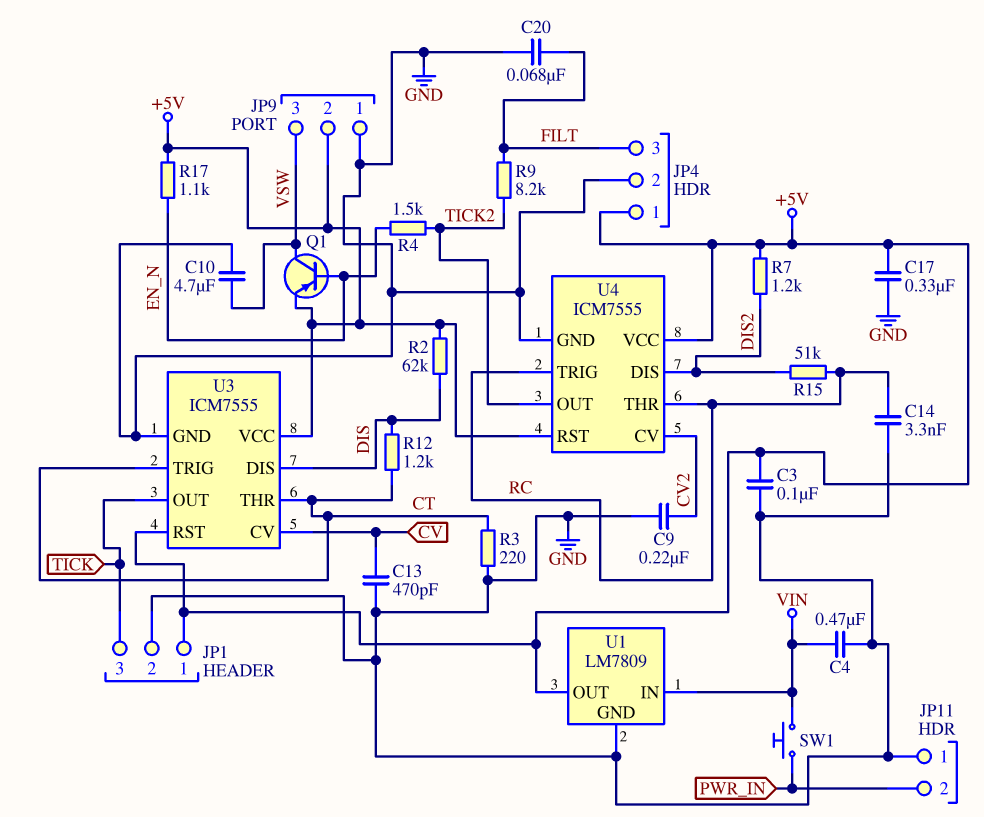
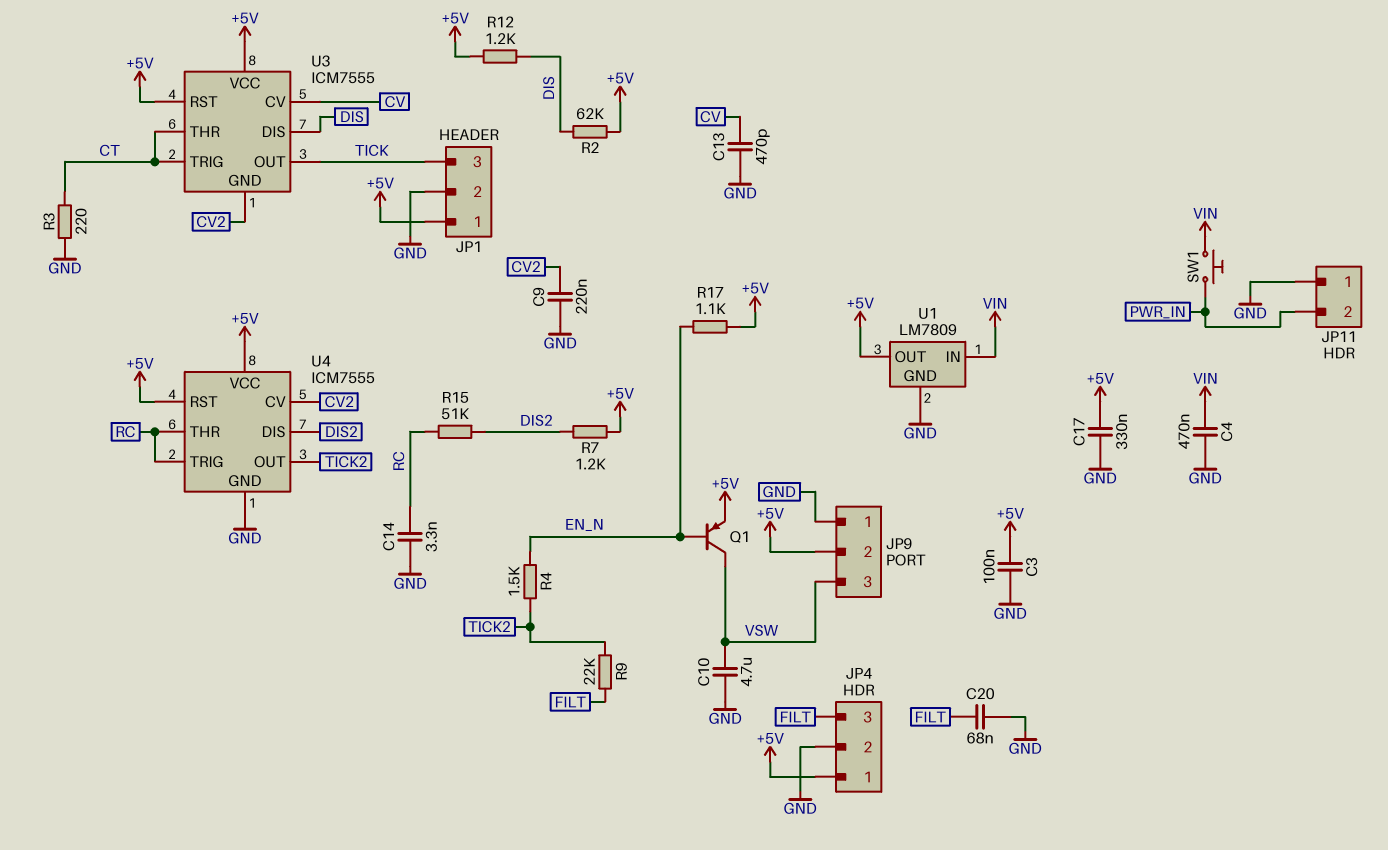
R9: 8.2k (FILT, TICK2) -> 22k (FILT, TICK2)
R12: 1.2k (CT, DIS) -> 1.2k (+5V, DIS)
U3 pin GND: GND -> CV2

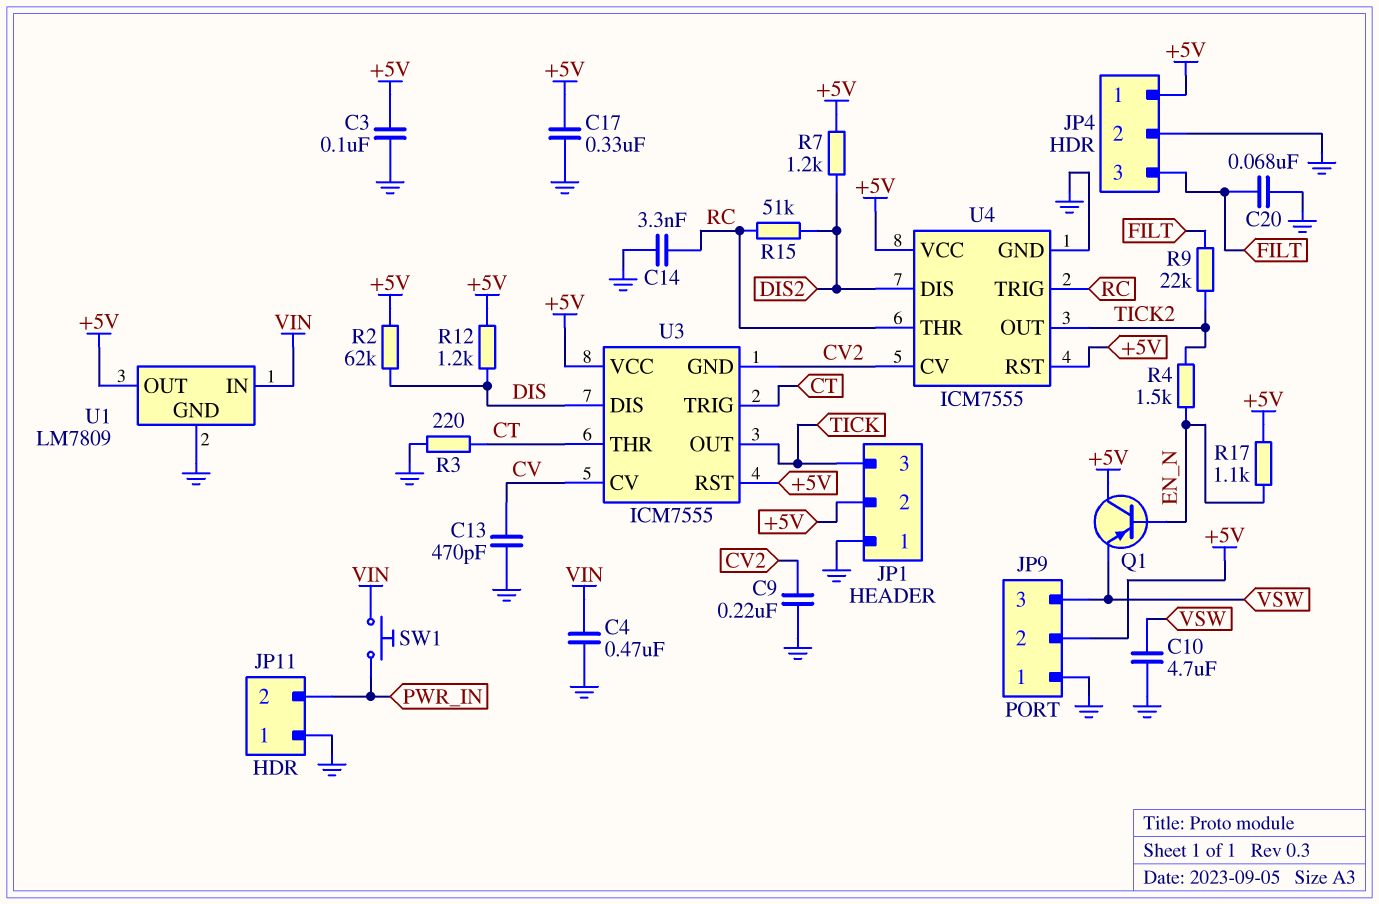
JP1 pin 1: +5V -> GND
JP1 pin 2: GND -> +5V
Q1: PNP (B EN_N, C VSW, E +5V) -> PNP (B EN_N, C +5V, E VSW)

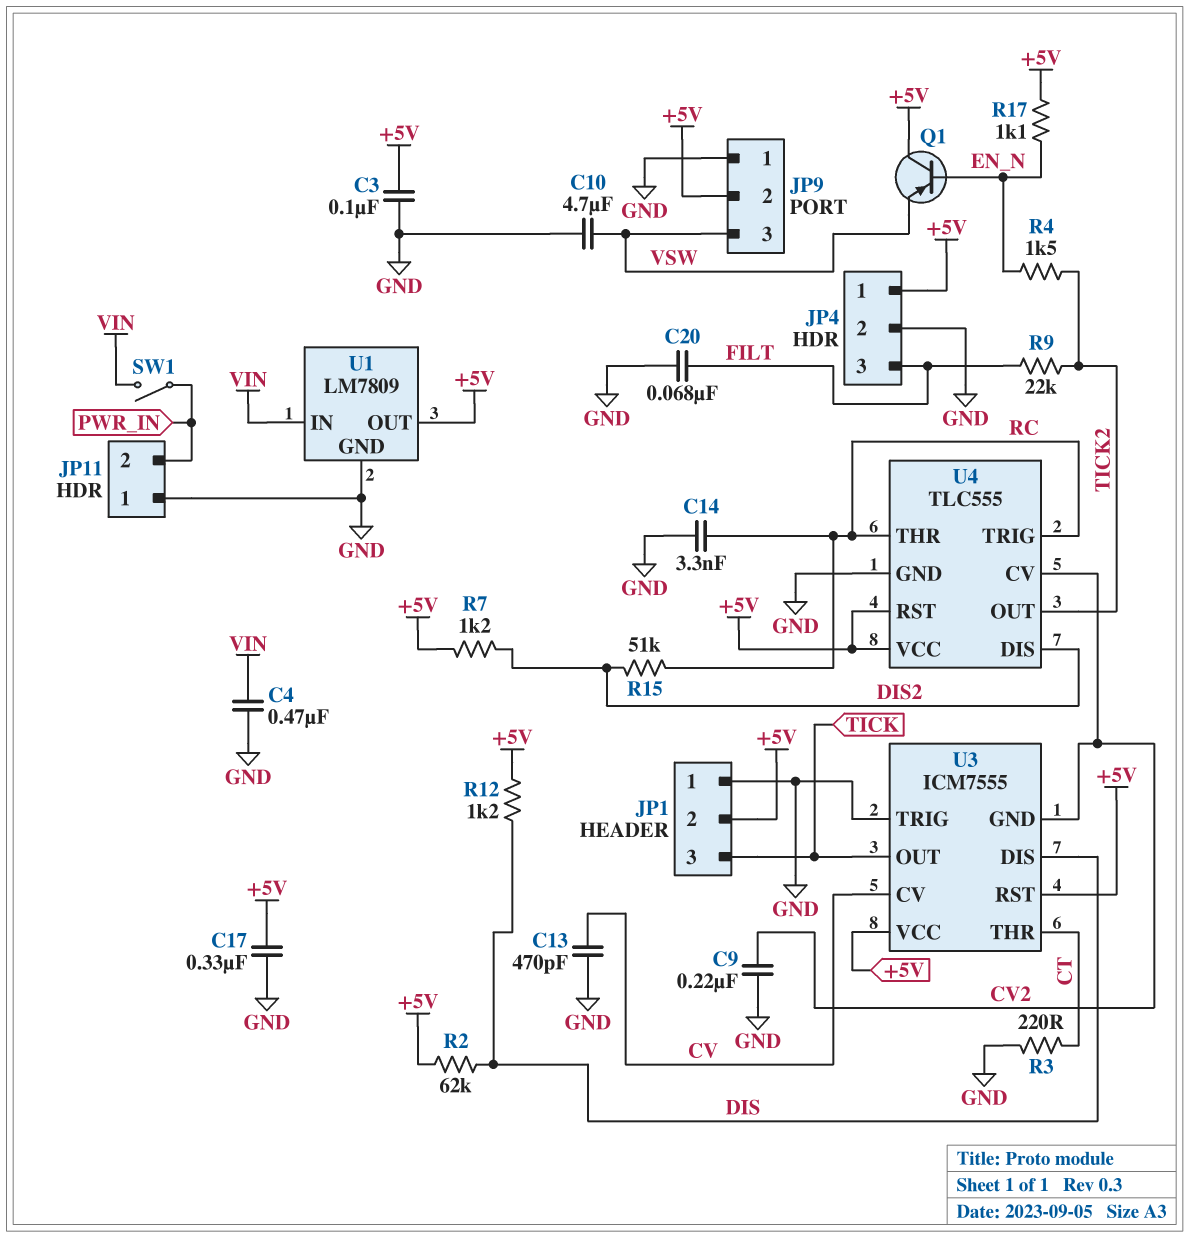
SW1: button (PWR_IN, VIN) -> switch (PWR_IN, VIN)
U3 pin TRIG: CT -> GND
U4: ICM7555 -> TLC555

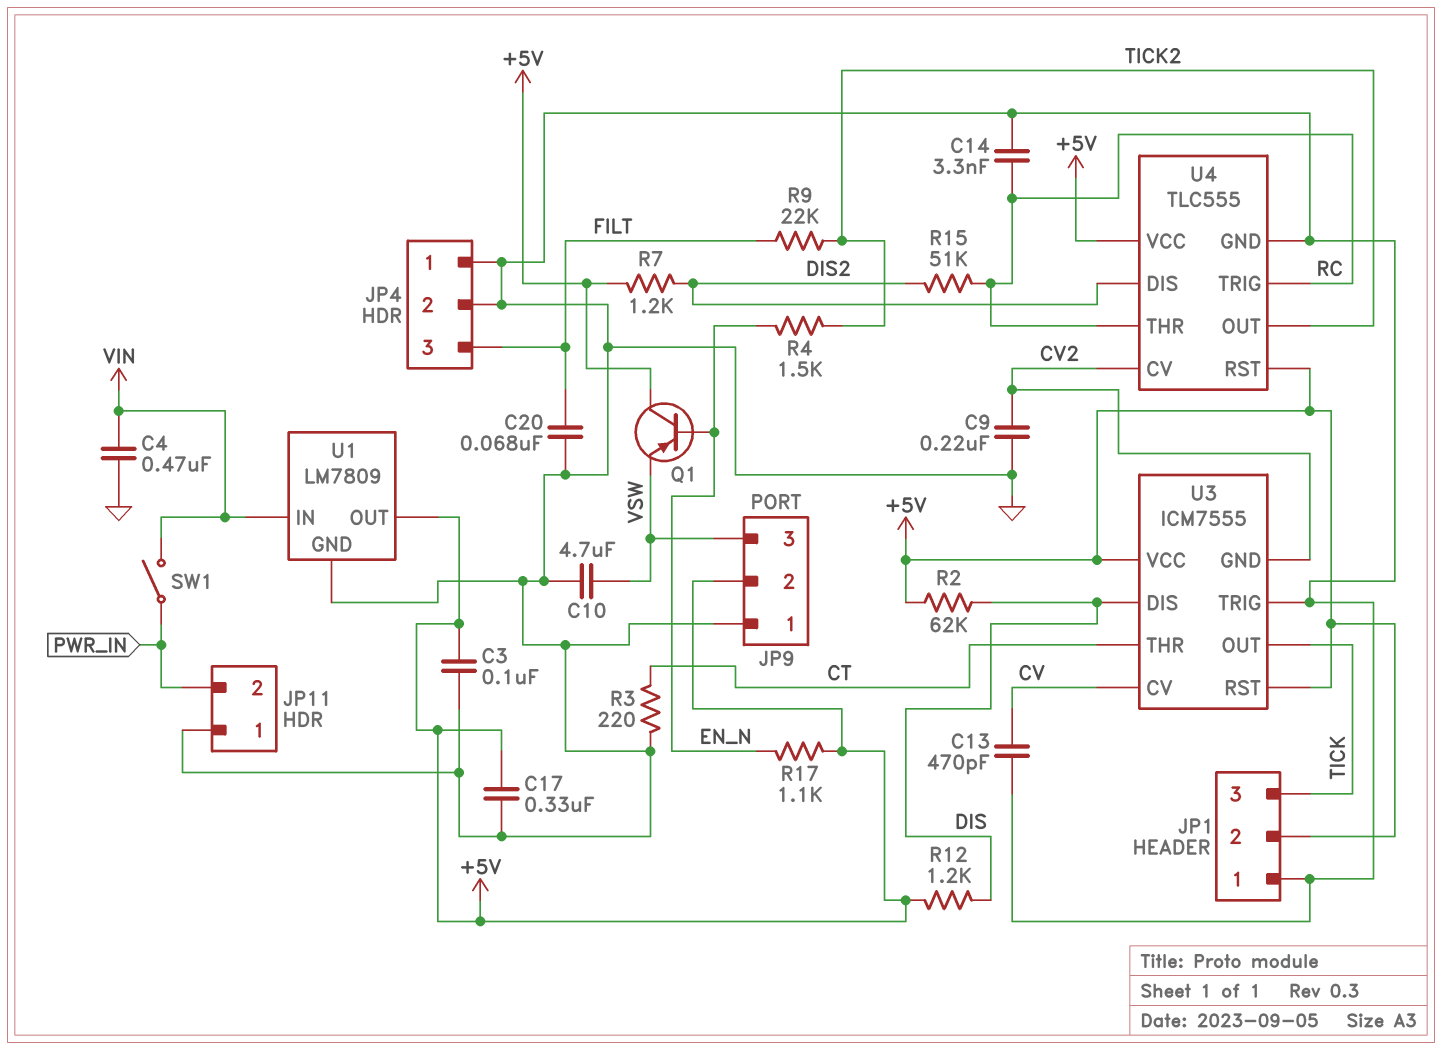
JP4 pin 1: +5V -> GND

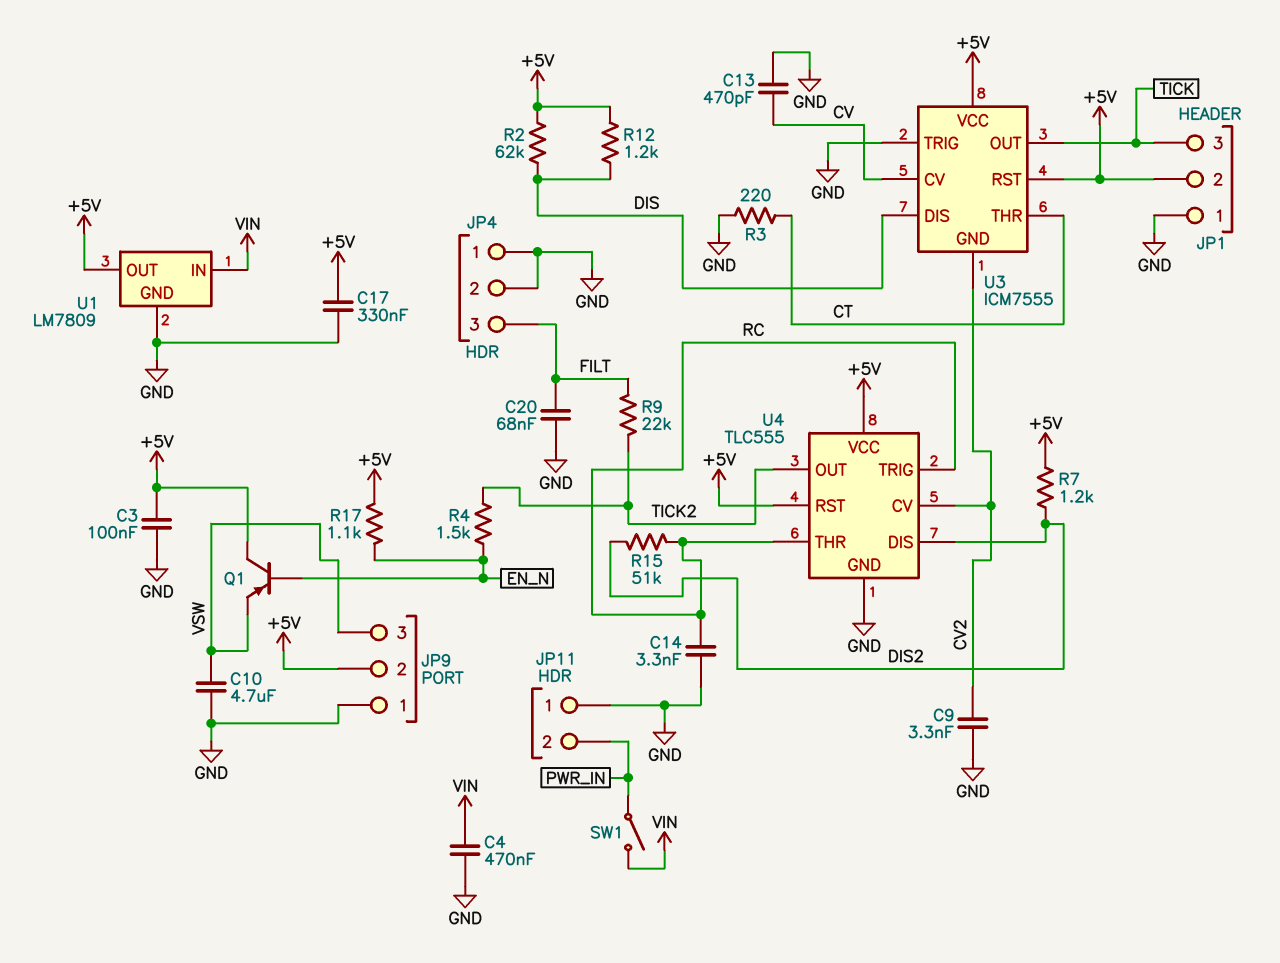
C9: 220nF (CV2, GND) -> 3.3nF (CV2, GND)

